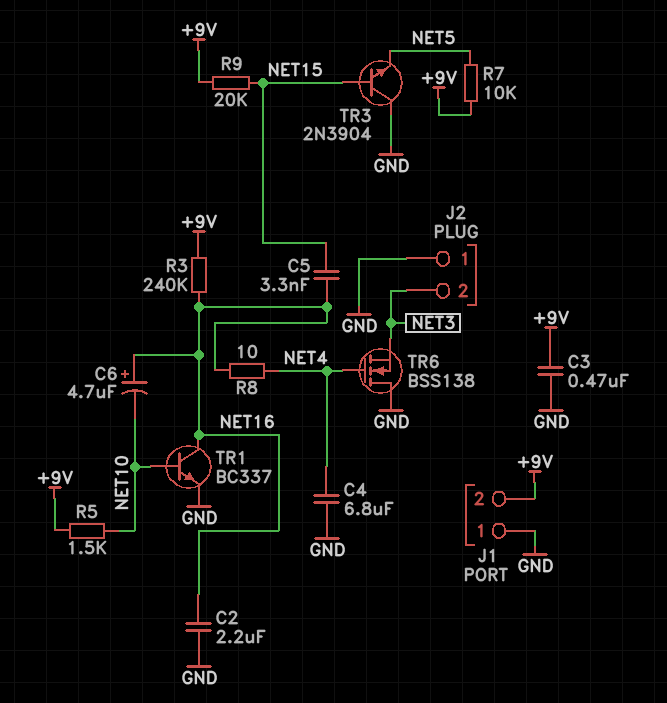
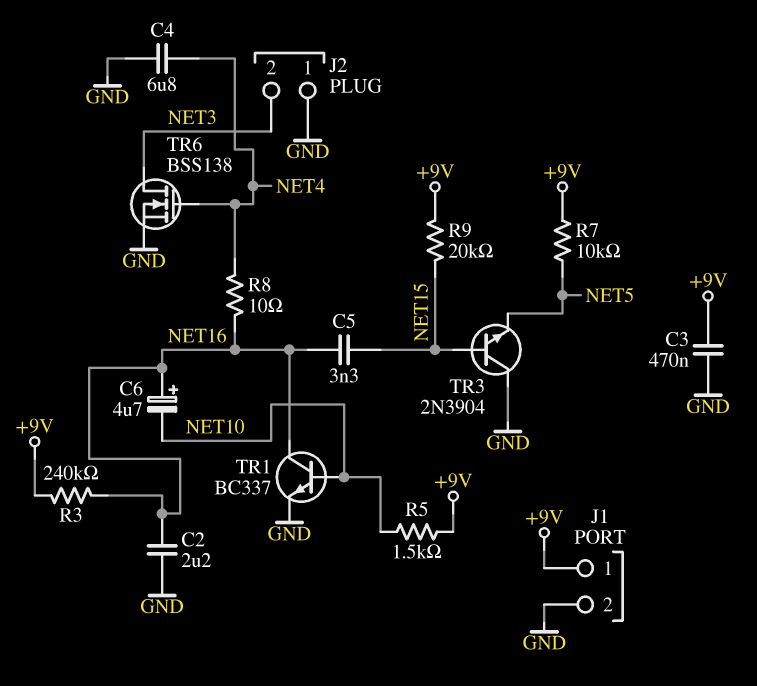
J1 pin 1: GND -> +9V
J1 pin 2: +9V -> GND
TR6: NMOS BSS138 (G NET4, D GND, S NET3) -> NMOS BSS138 (G NET4, D NET3, S GND)

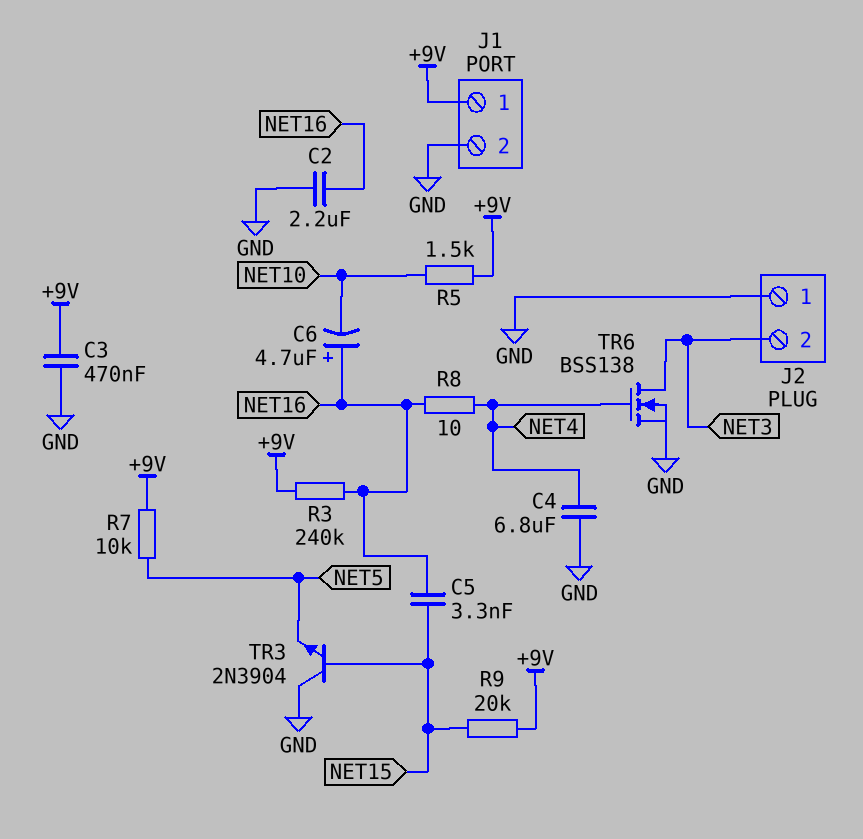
TR1: NPN BC337 (B NET10, C NET16, E GND) -> none

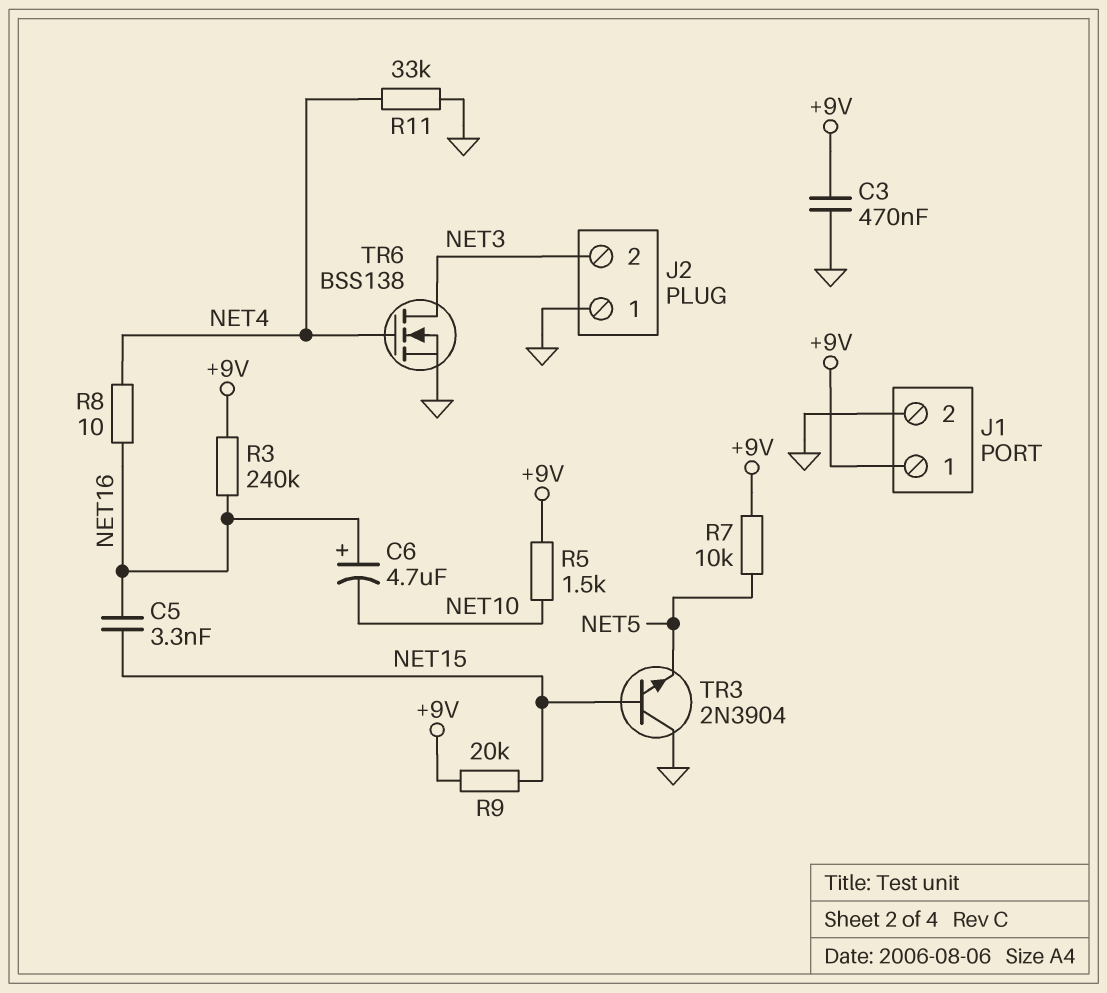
C2: 2.2uF (GND, NET16) -> none
C4: 6.8uF (GND, NET4) -> none
R11: none -> 33k (GND, NET4)

